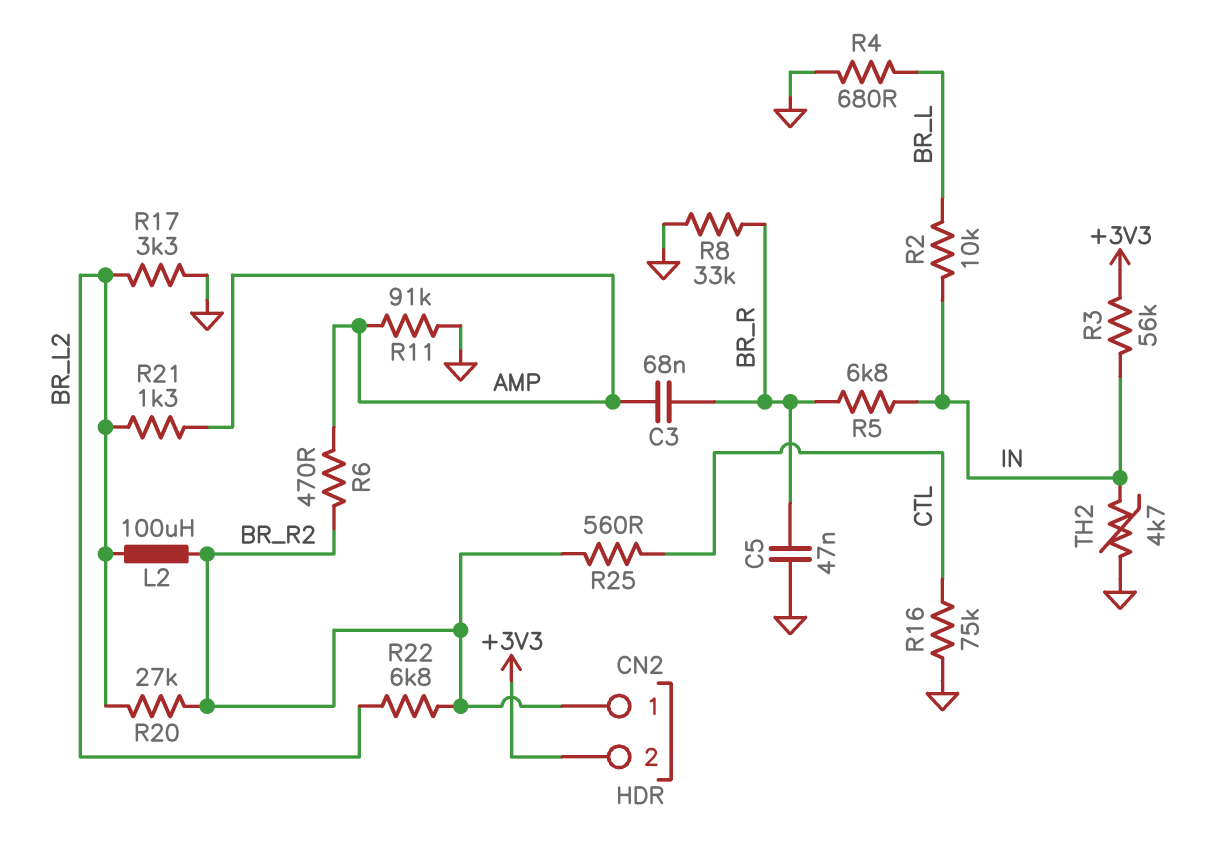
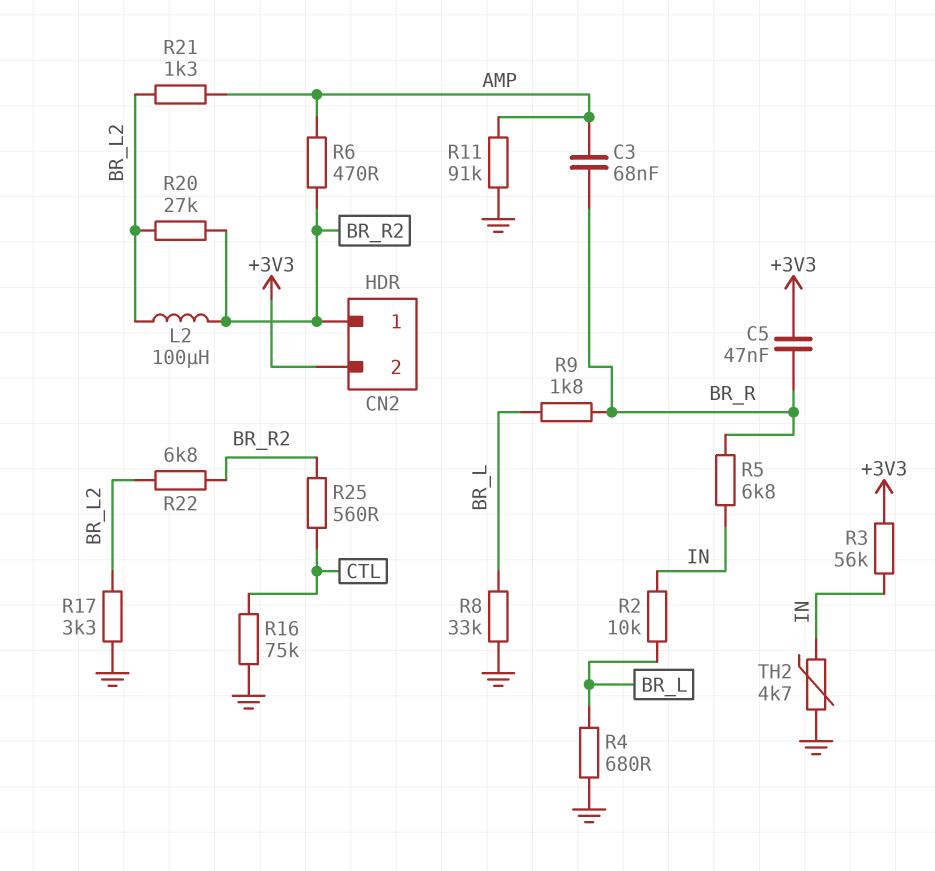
C5: 47nF (BR_R, GND) -> 47nF (+3V3, BR_R)
R8: 33k (BR_R, GND) -> 33k (BR_L, GND)
R9: none -> 1.8k (BR_L, BR_R)

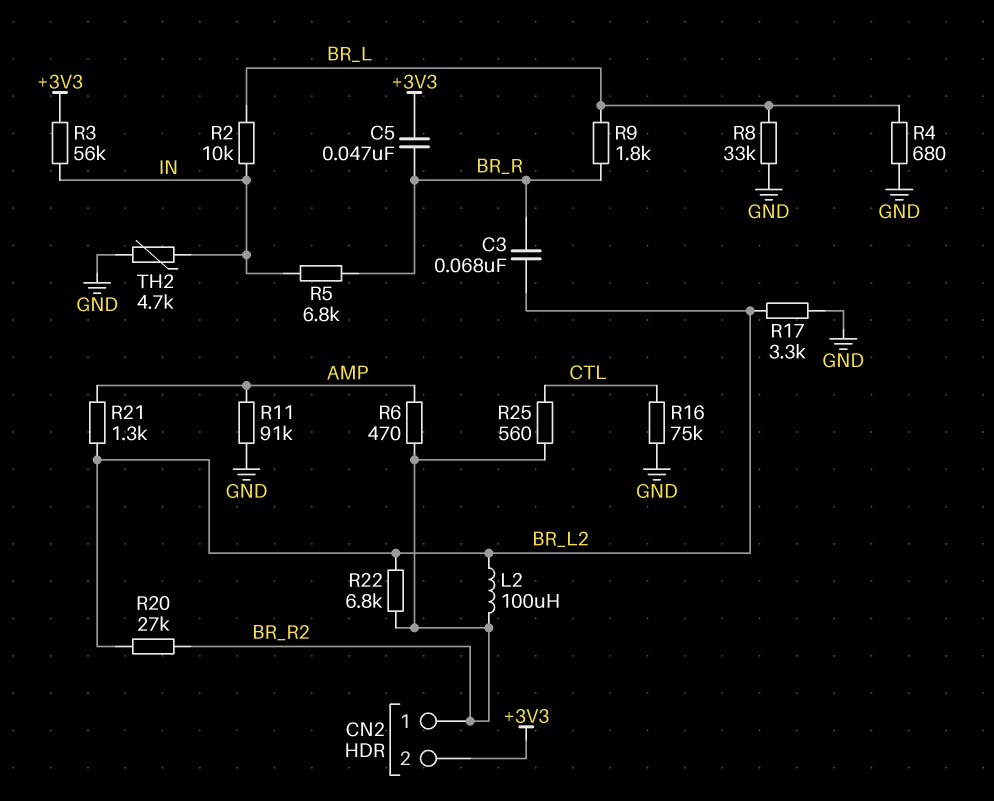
C3: 68nF (AMP, BR_R) -> 68nF (BR_L2, BR_R)

